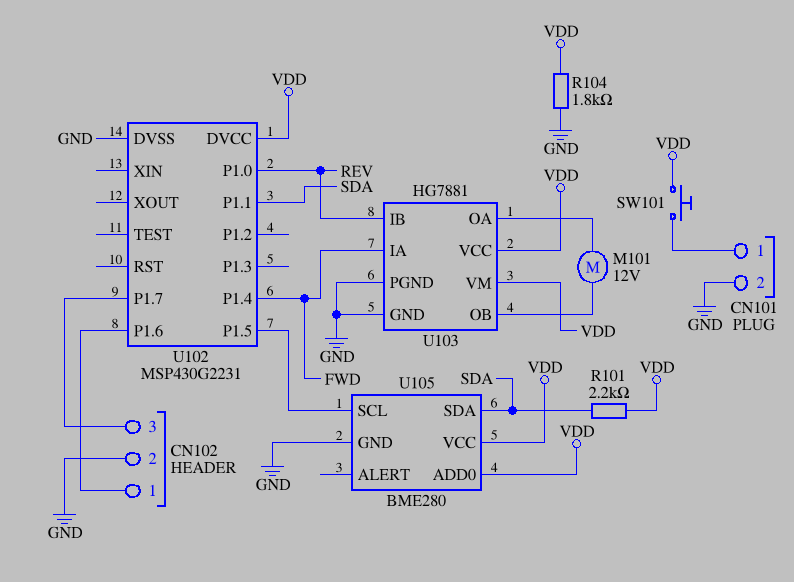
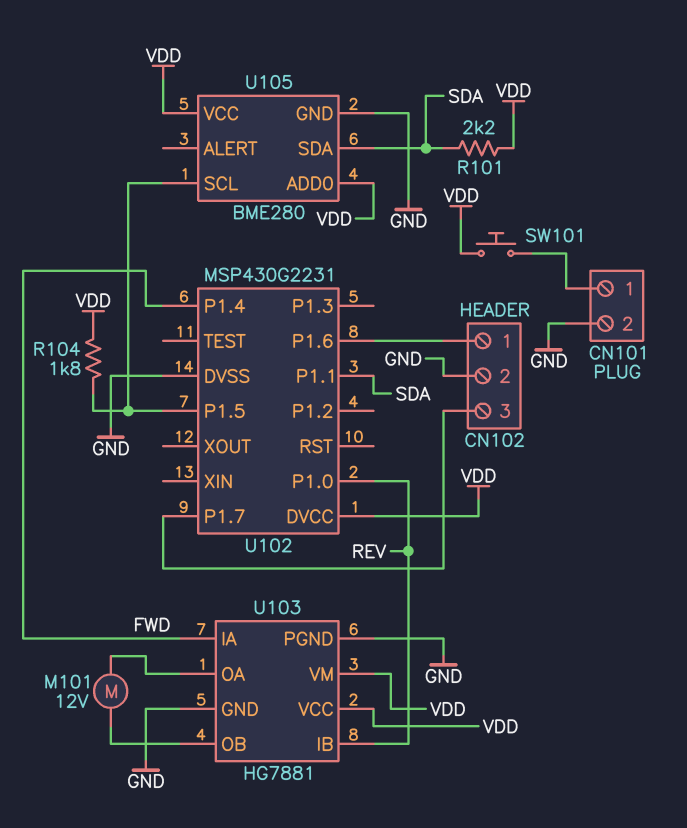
R104: 1.8k (GND, VDD) -> 1.8k (U102/P1.5, VDD)

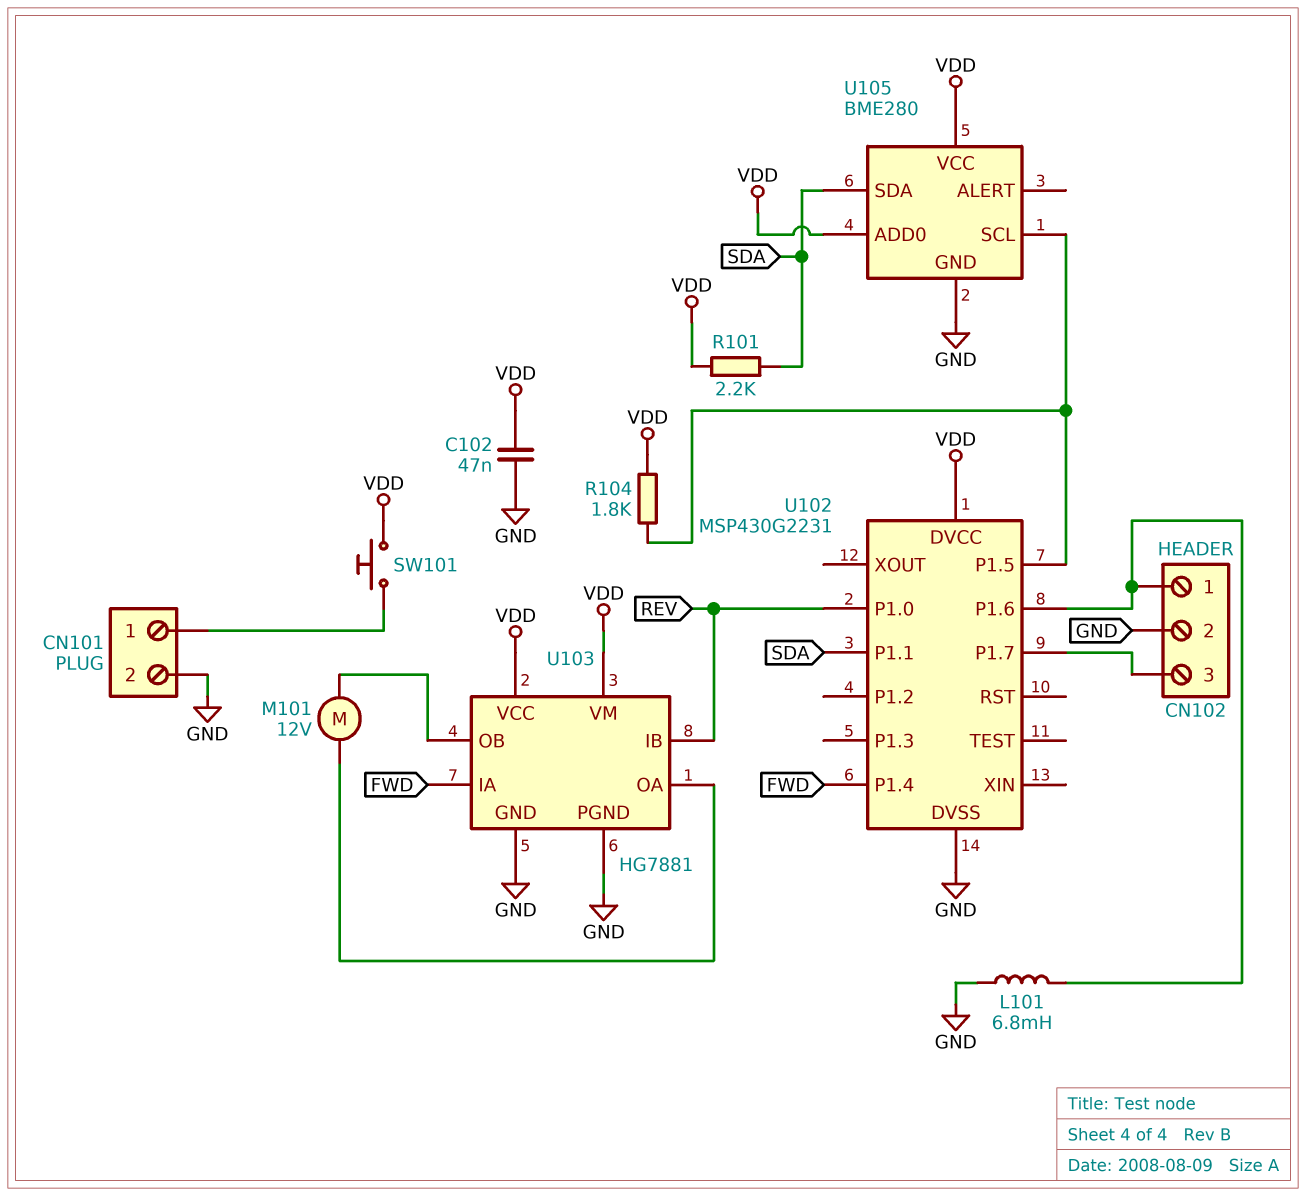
C102: none -> 47nF (GND, VDD)
L101: none -> 6.8mH (CN102/1, GND)

